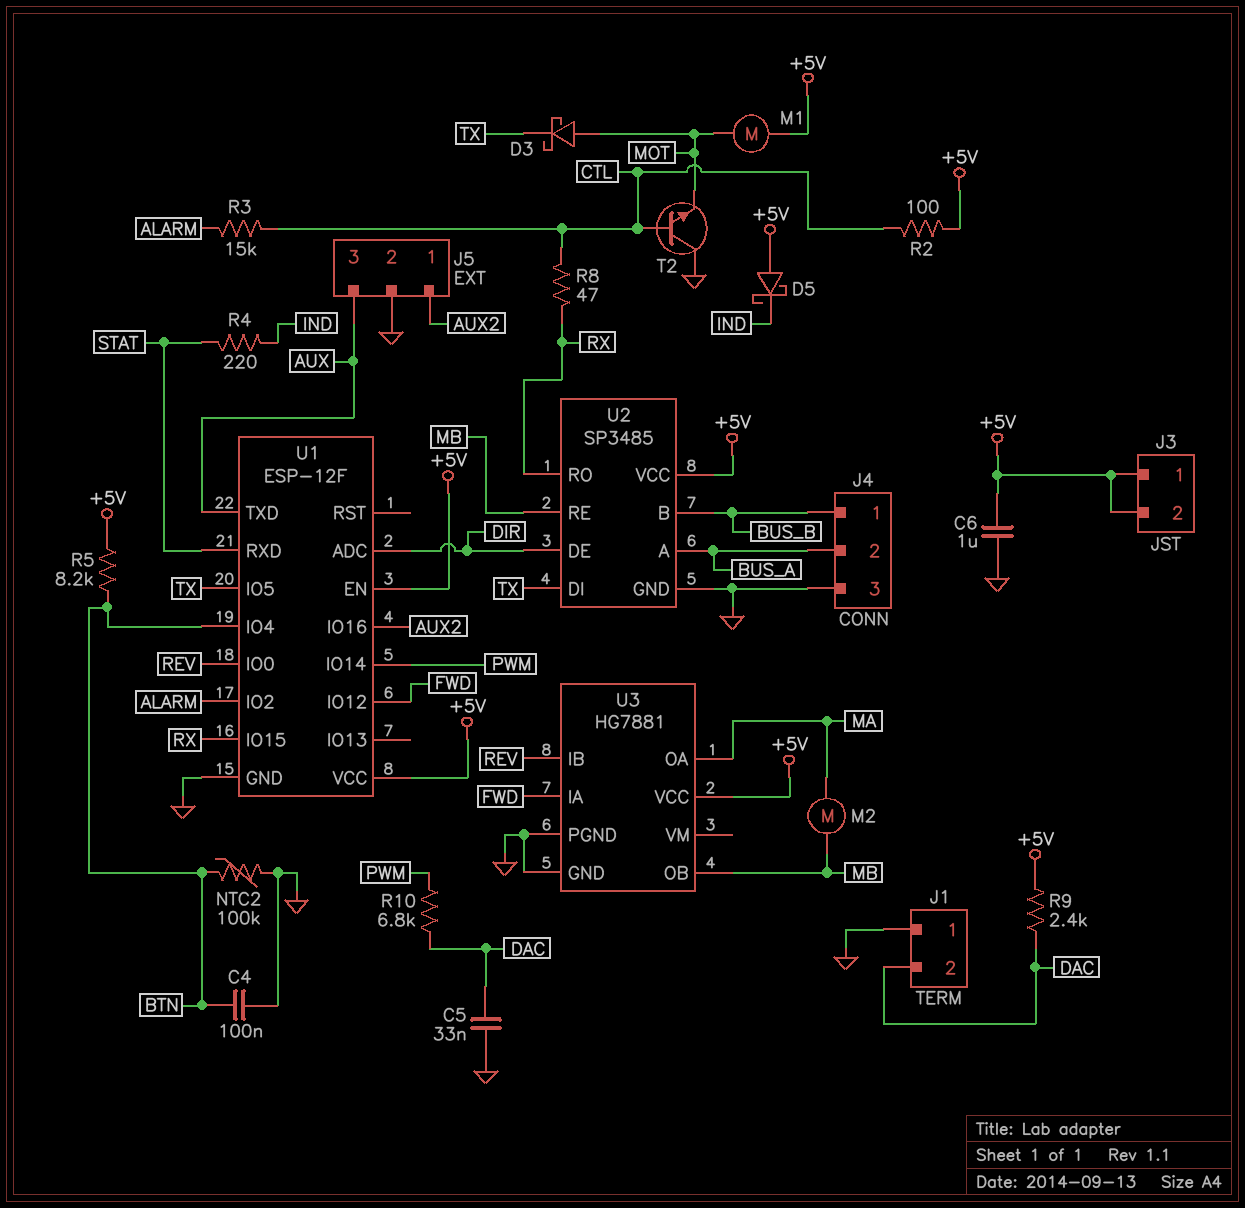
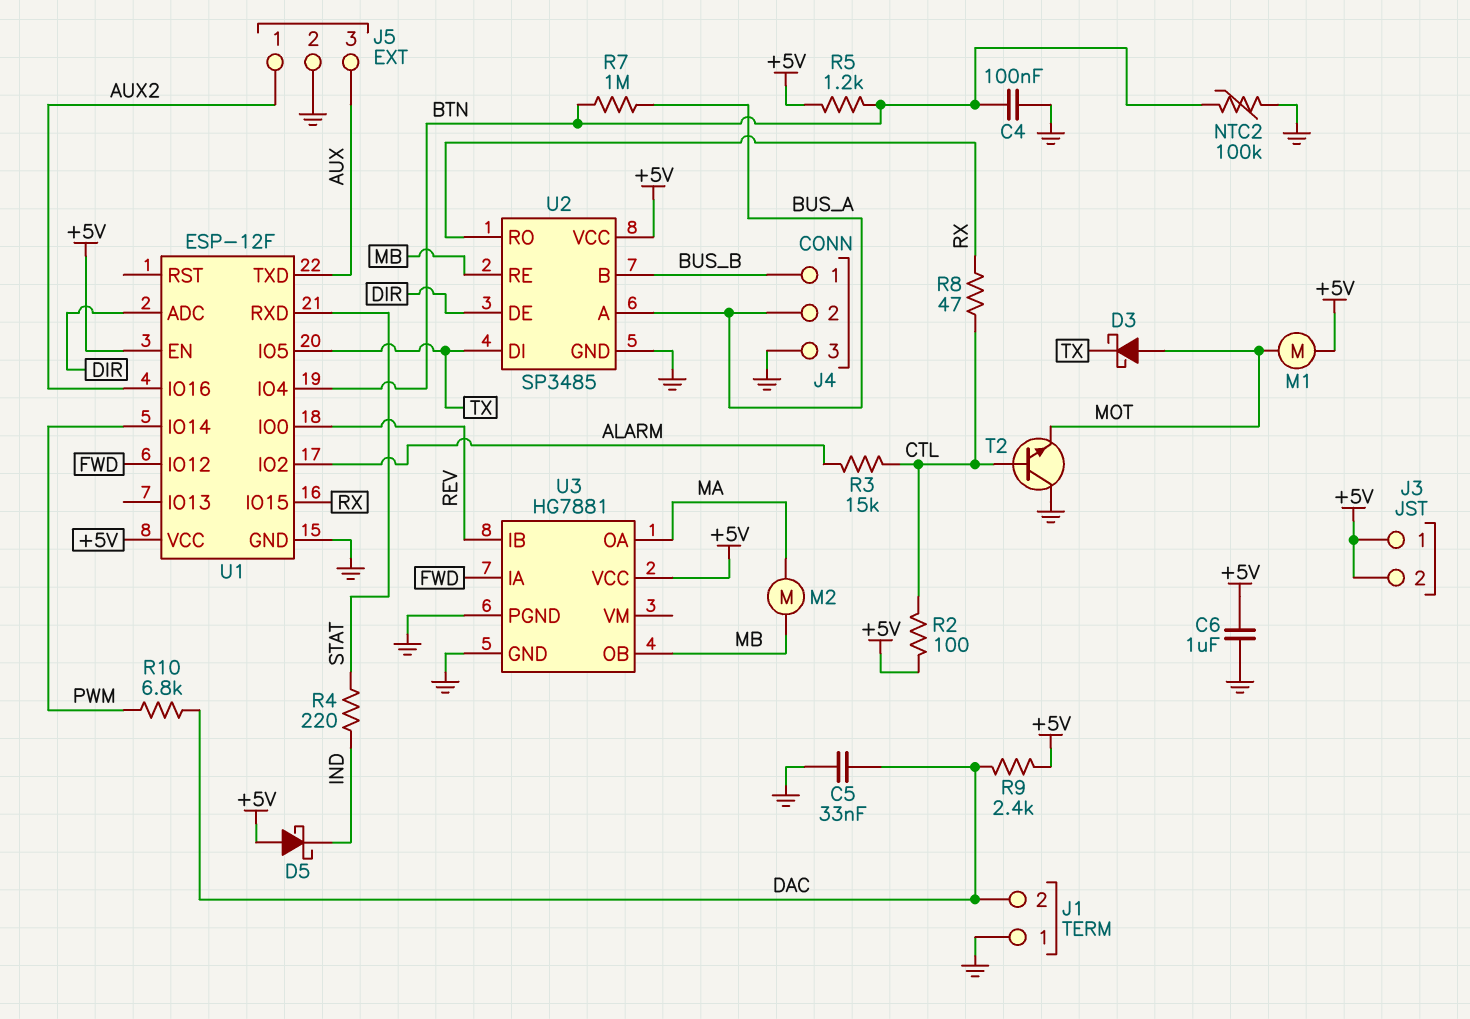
R5: 8.2k (+5V, BTN) -> 1.2k (+5V, BTN)
R7: none -> 1M (BTN, BUS_A)

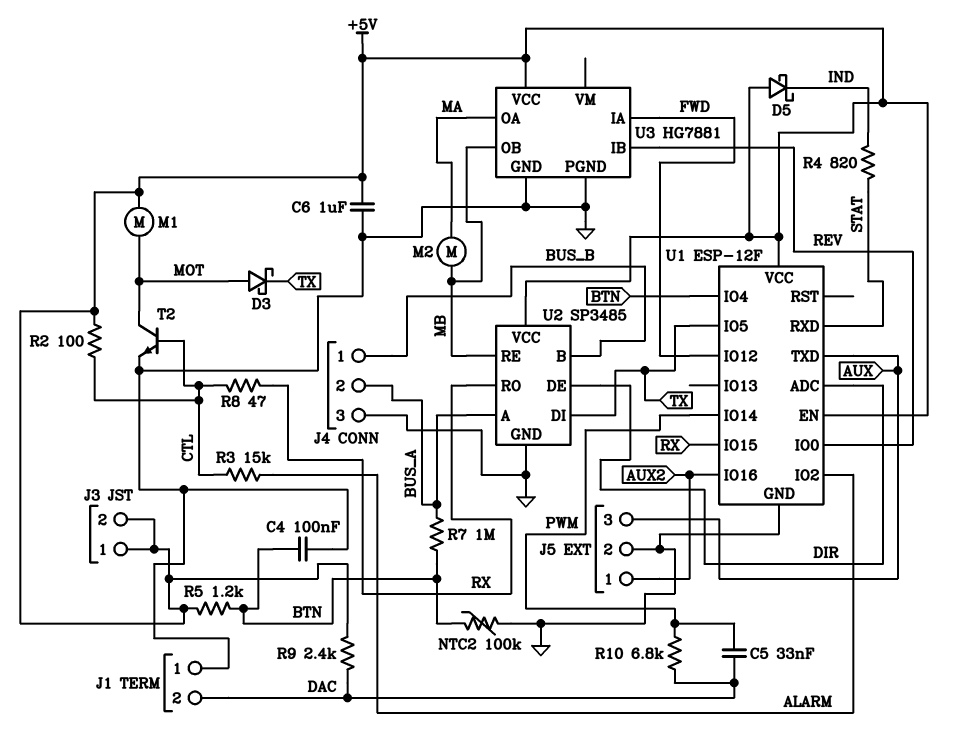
C5: 33nF (DAC, GND) -> 33nF (DAC, PWM)
R4: 220 (IND, STAT) -> 820 (IND, STAT)
T2: NPN (B CTL, C GND, E MOT) -> NPN (B CTL, C MOT, E GND)

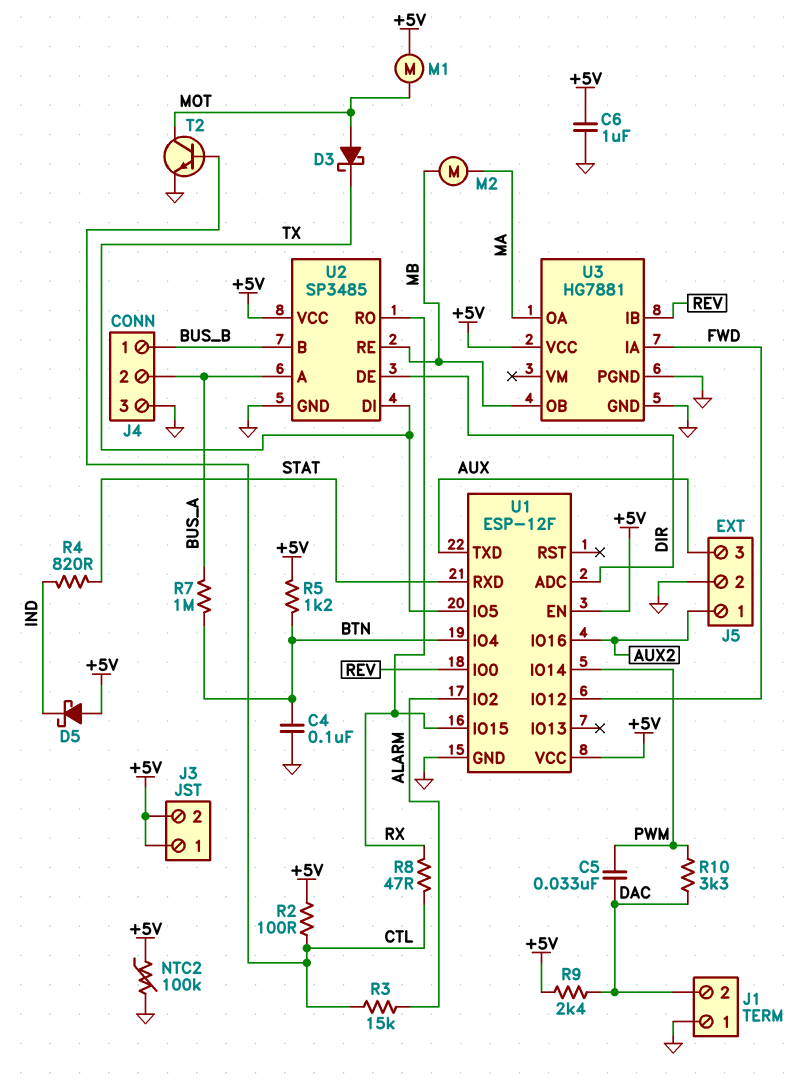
NTC2: 100k (BTN, GND) -> 100k (+5V, GND)
R10: 6.8k (DAC, PWM) -> 3.3k (DAC, PWM)

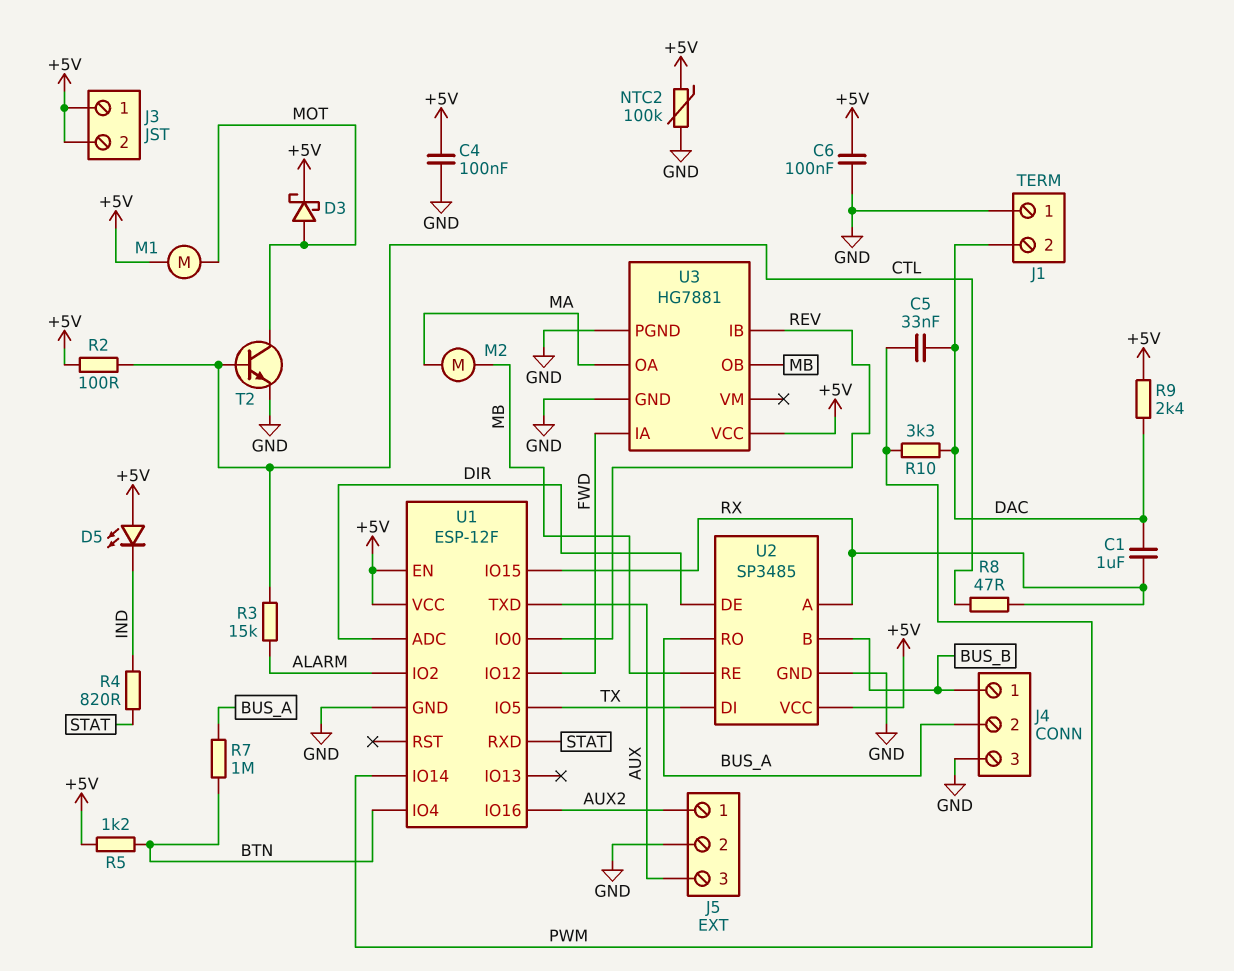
C1: none -> 1uF (DAC, RX)
C4: 100nF (BTN, GND) -> 100nF (+5V, GND)
C6: 1uF (+5V, GND) -> 100nF (+5V, GND)
D3: schottky (A MOT, K TX) -> schottky (A MOT, K +5V)
D5: schottky (A +5V, K IND) -> LED (A +5V, K IND)
U2 pin A: BUS_A -> RX
U2 pin RO: RX -> BUS_A

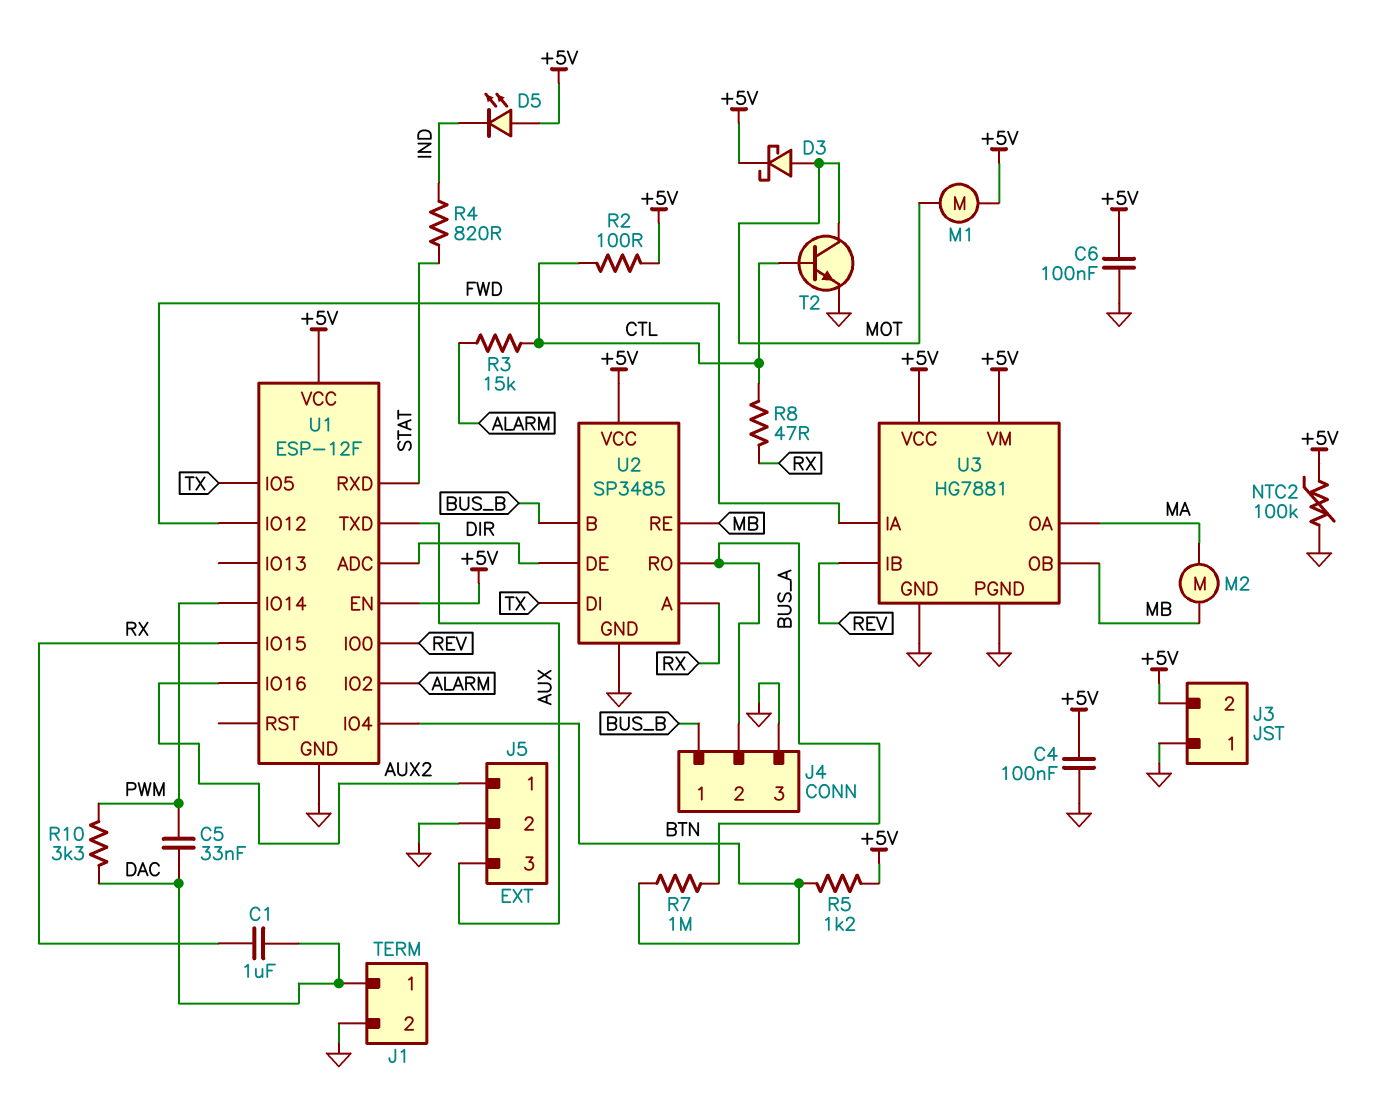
J1 pin 1: GND -> DAC
J1 pin 2: DAC -> GND
J3 pin 1: +5V -> GND
R9: 2.4k (+5V, DAC) -> none
U3 pin VM: none -> +5V

